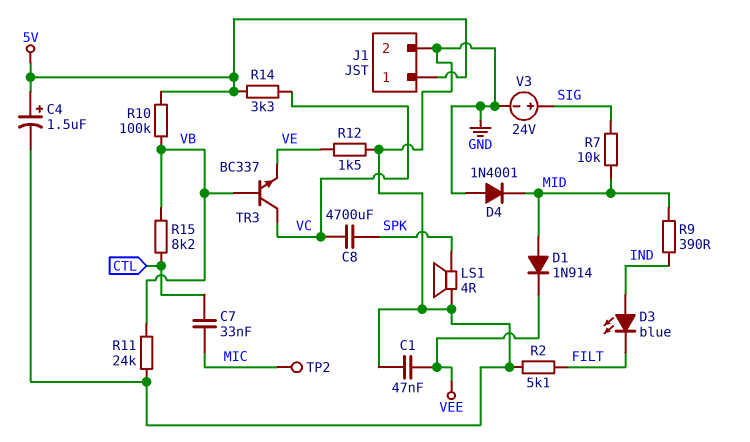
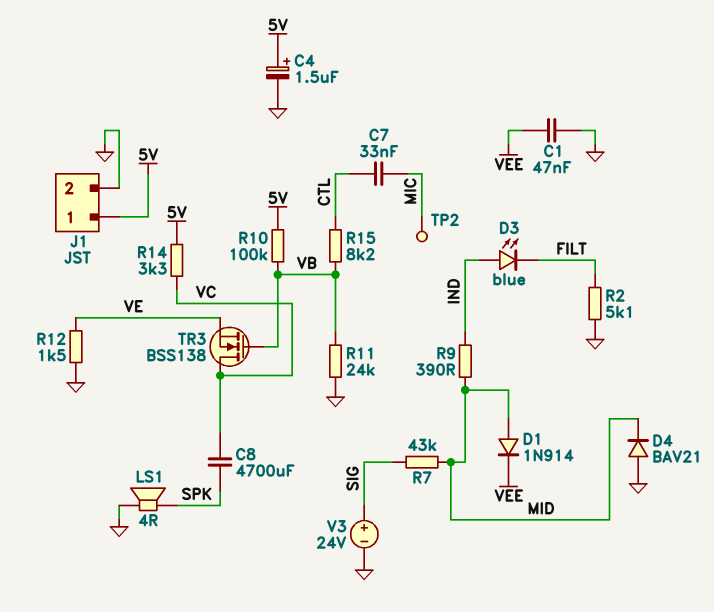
D4: diode 1N4001 (A GND, K MID) -> diode BAV21 (A GND, K MID)
R7: 10k (MID, SIG) -> 43k (MID, SIG)
TR3: NPN BC337 (B VB, C VC, E VE) -> NMOS BSS138 (G VB, D VC, S VE)

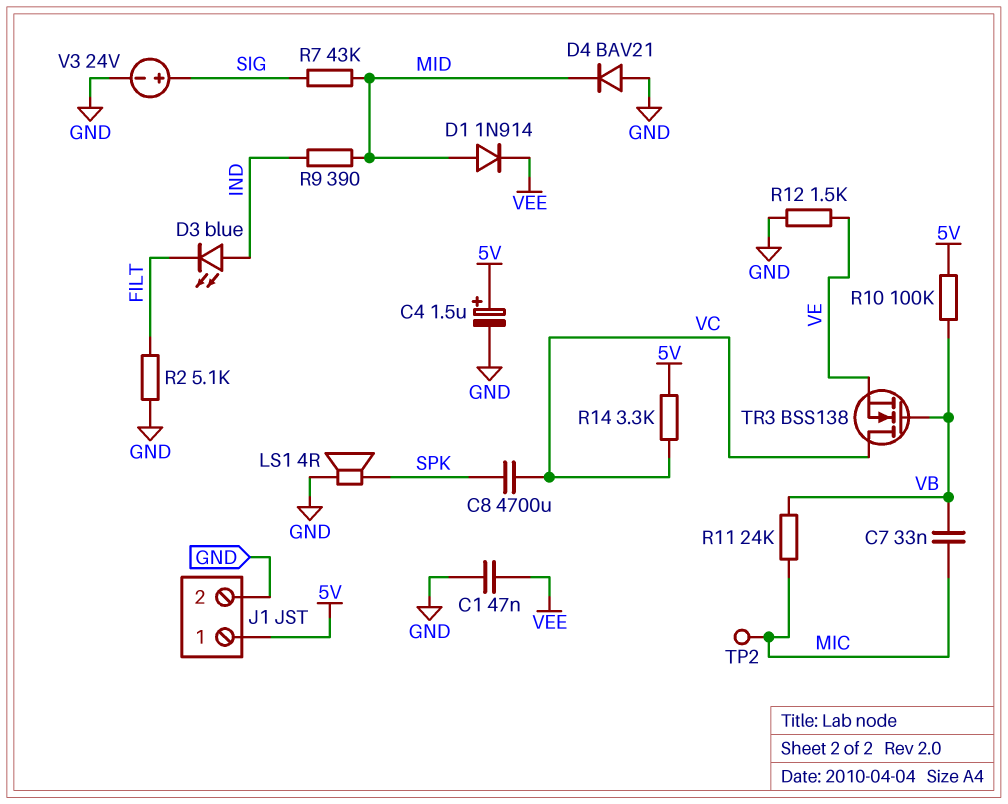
C7: 33nF (CTL, MIC) -> 33nF (MIC, VB)
R11: 24k (GND, VB) -> 24k (MIC, VB)
R15: 8.2k (CTL, VB) -> none

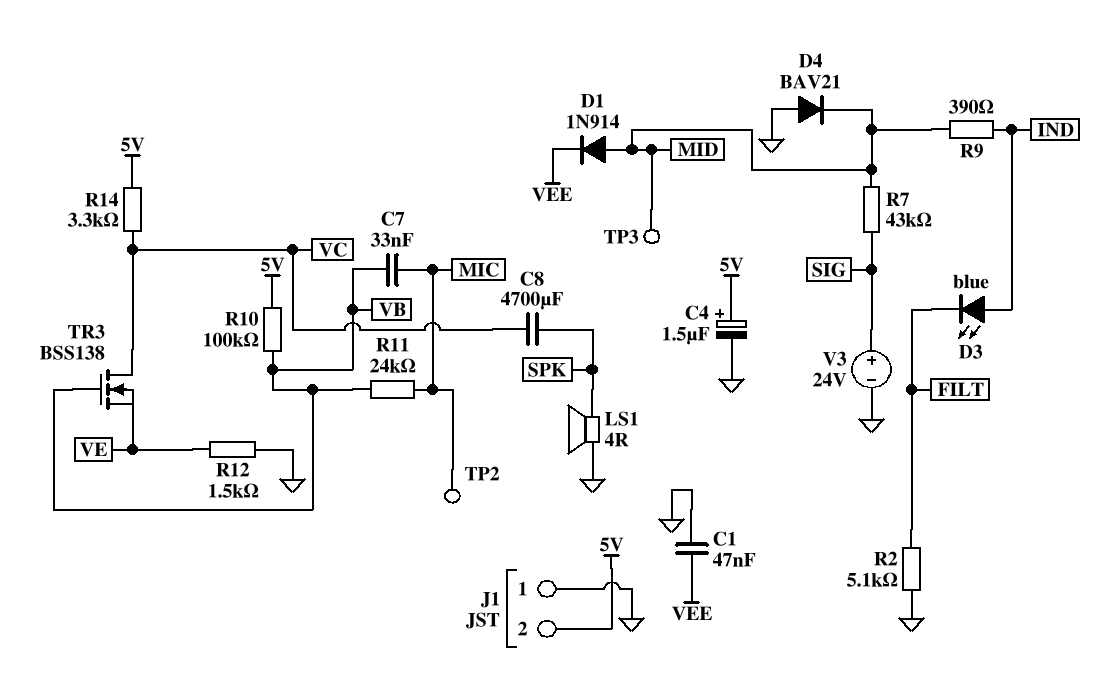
J1 pin 1: 5V -> GND
J1 pin 2: GND -> 5V
TP3: none -> test point (MID)

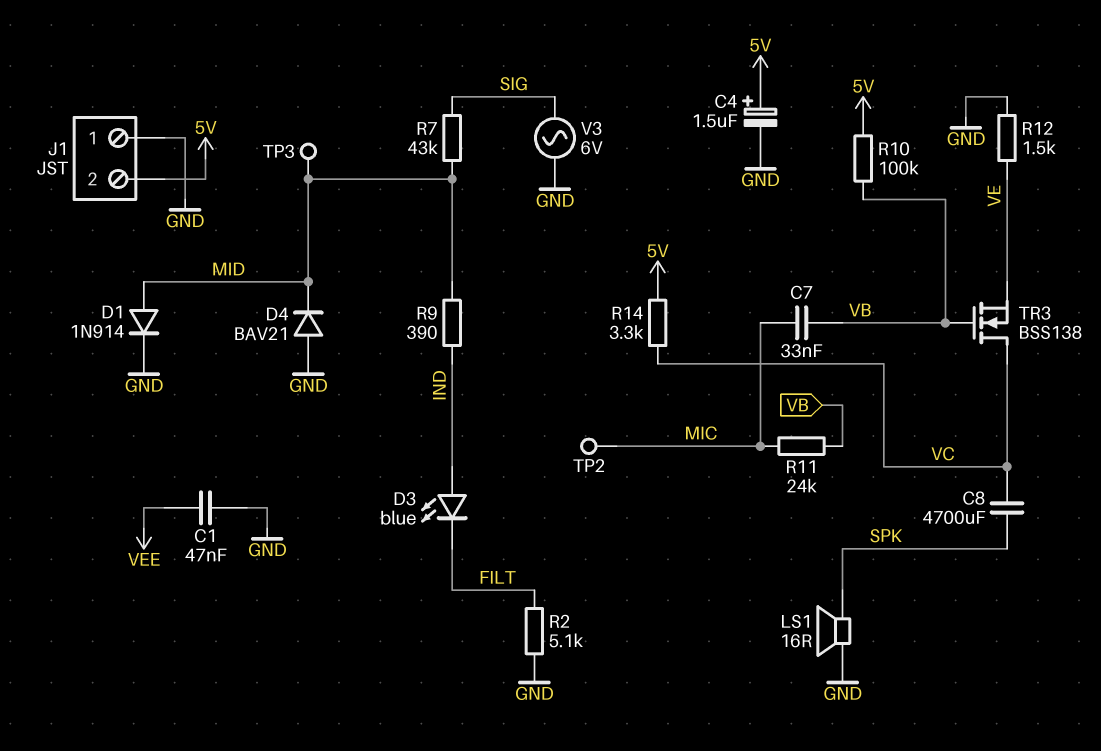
D1: diode 1N914 (A MID, K VEE) -> diode 1N914 (A MID, K GND)
LS1: speaker 4R (GND, SPK) -> speaker 16R (GND, SPK)
V3: 24V (plus SIG, minus GND) -> AC 6V (GND, SIG)

